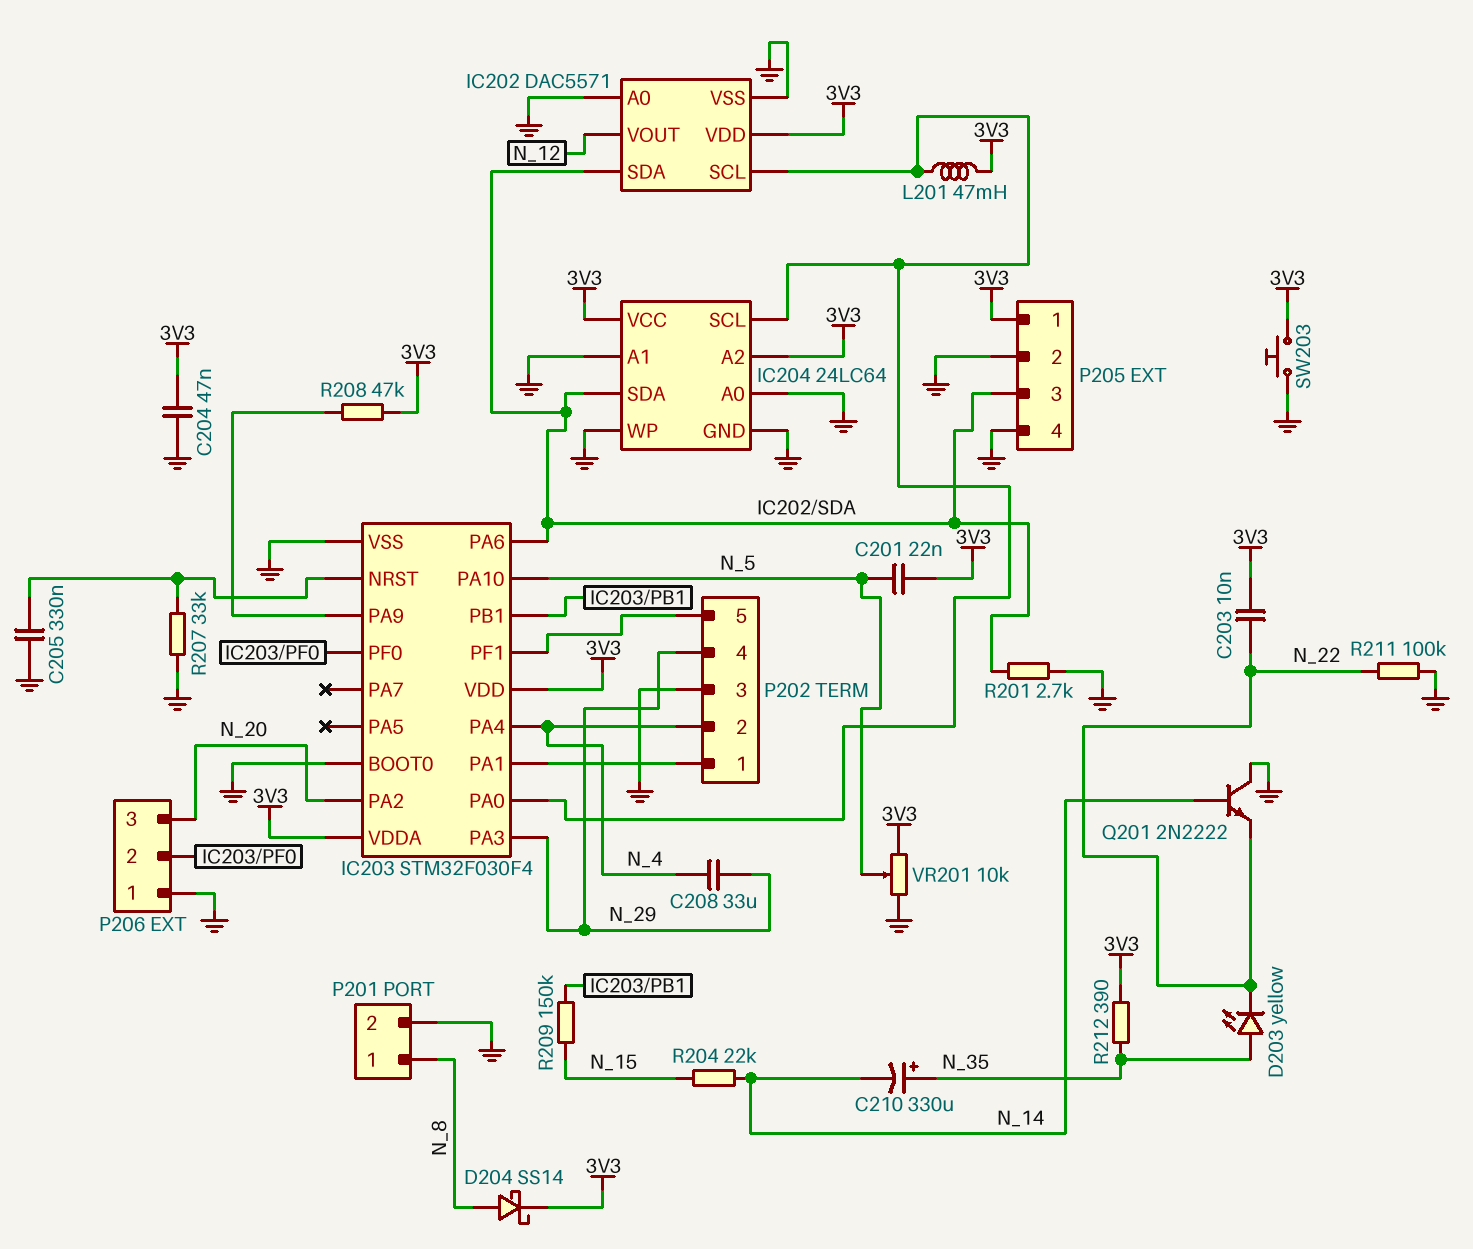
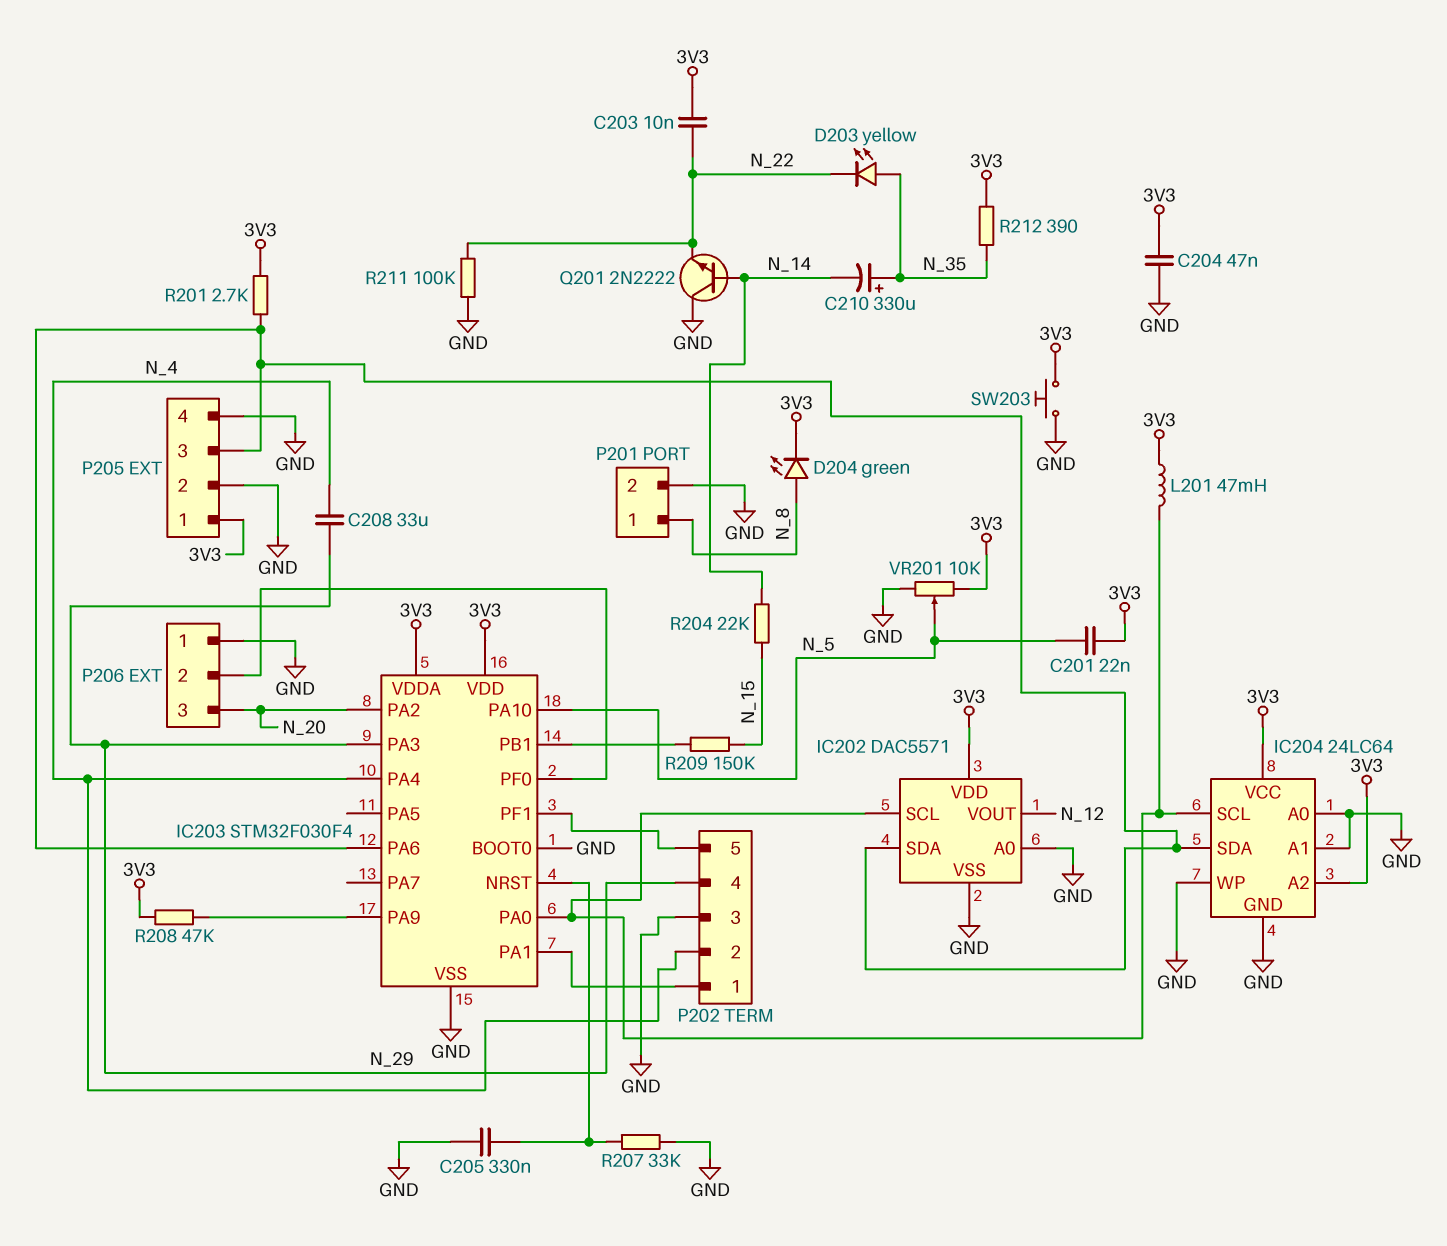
D204: schottky SS14 (A N_8, K 3V3) -> LED green (A N_8, K 3V3)
R201: 2.7k (GND, IC202/SDA) -> 2.7k (3V3, IC202/SDA)

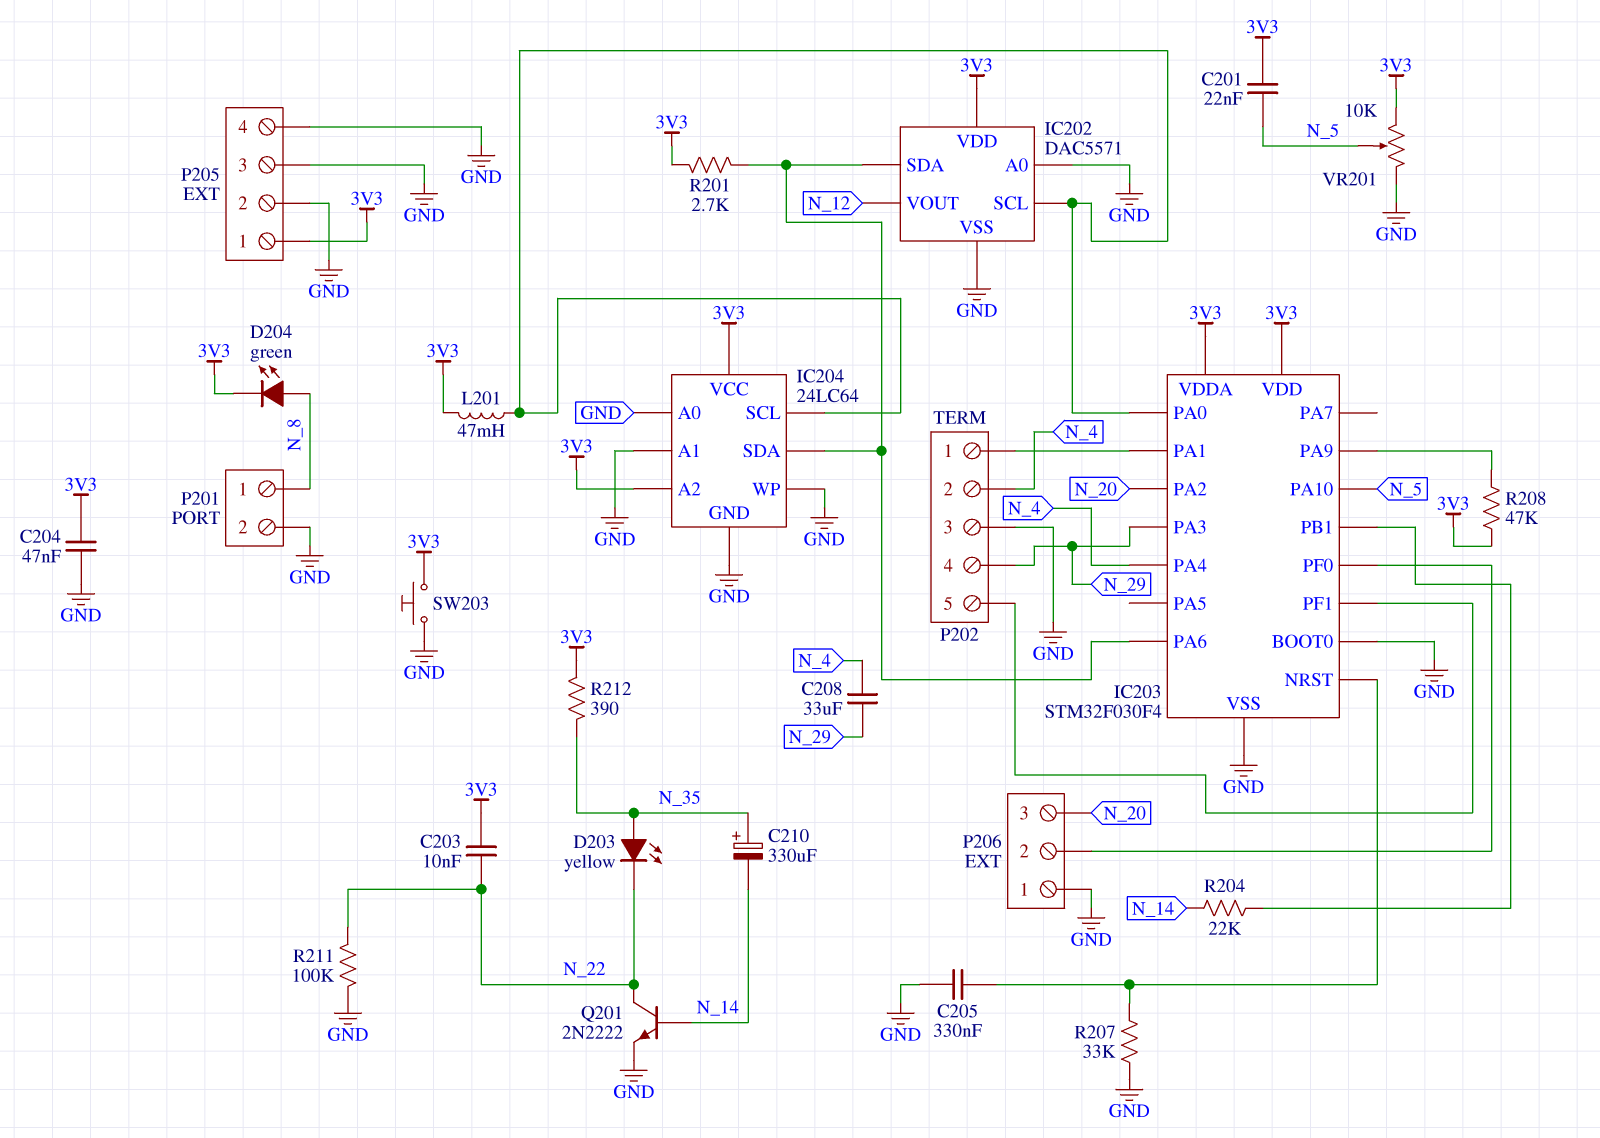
P205 pin 3: IC202/SDA -> GND
Q201: NPN 2N2222 (B N_14, C GND, E N_22) -> NPN 2N2222 (B N_14, C N_22, E GND)
R204: 22k (N_14, N_15) -> 22k (IC203/PB1, N_14)
R209: 150k (IC203/PB1, N_15) -> none

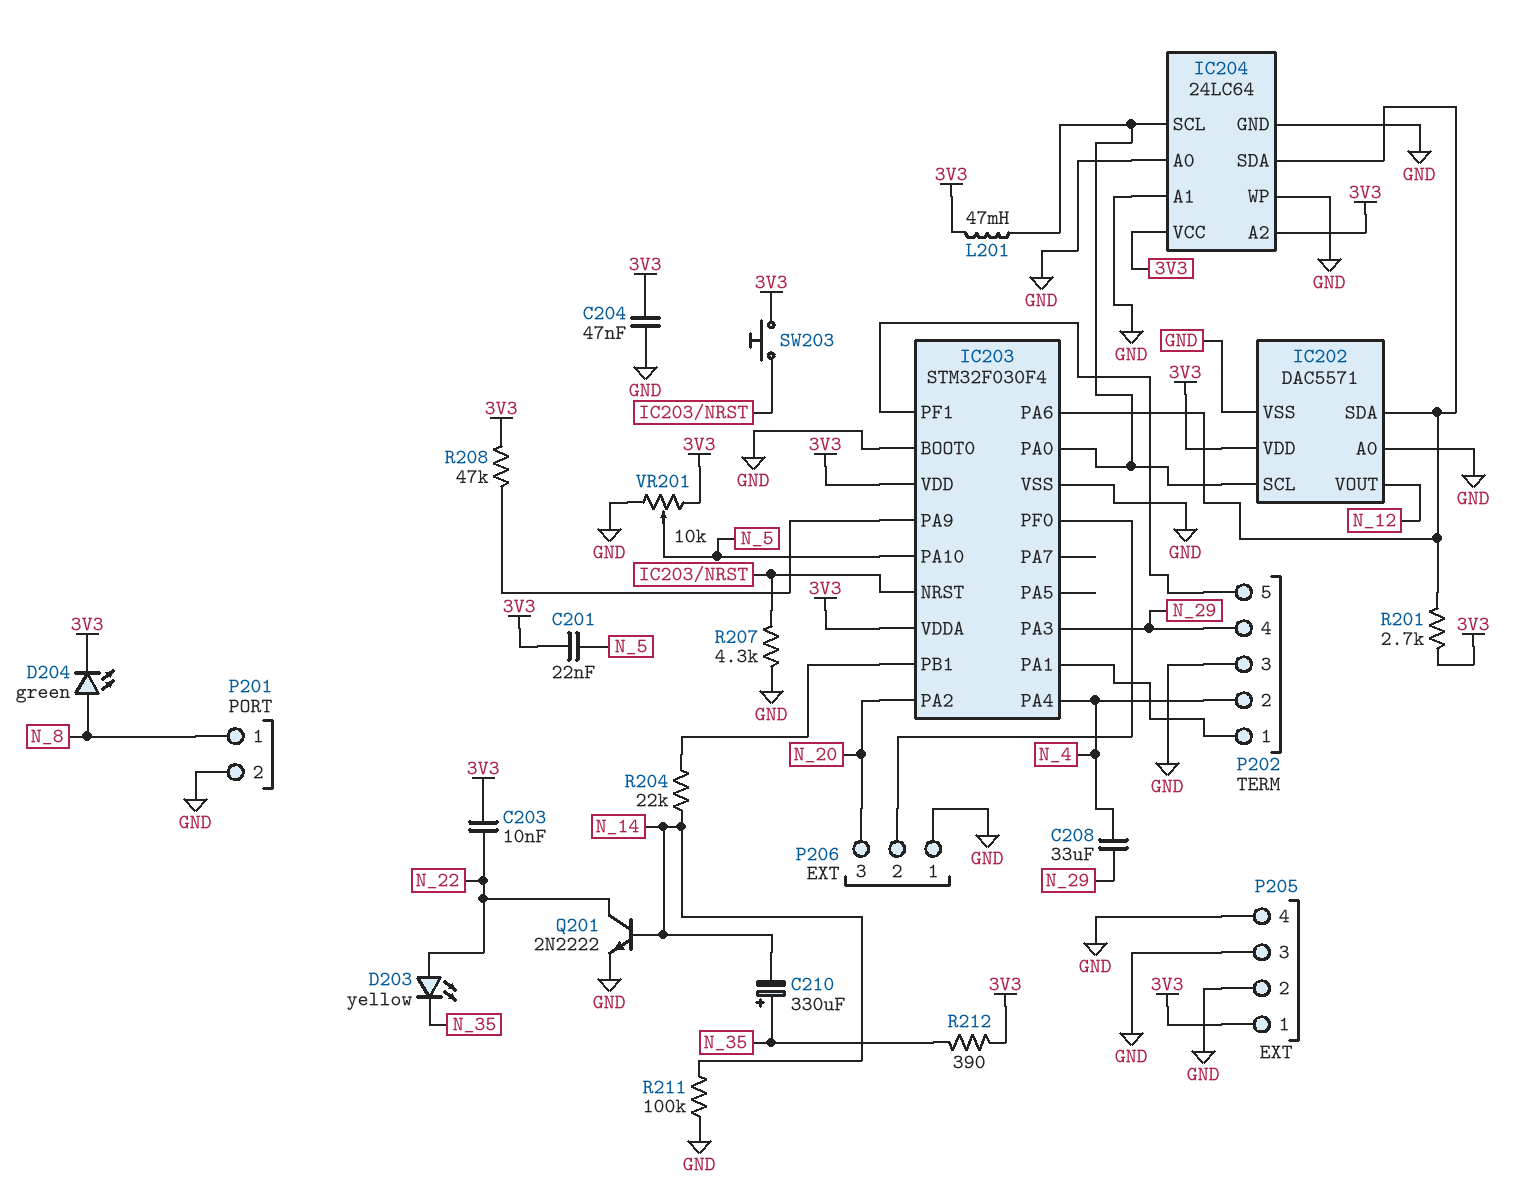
C205: 330nF (GND, IC203/NRST) -> none
D203: LED yellow (A N_35, K N_22) -> LED yellow (A N_22, K N_35)
R207: 33k (GND, IC203/NRST) -> 4.3k (GND, IC203/NRST)
R211: 100k (GND, N_22) -> 100k (GND, N_14)
SW203: button (3V3, GND) -> button (3V3, IC203/NRST)

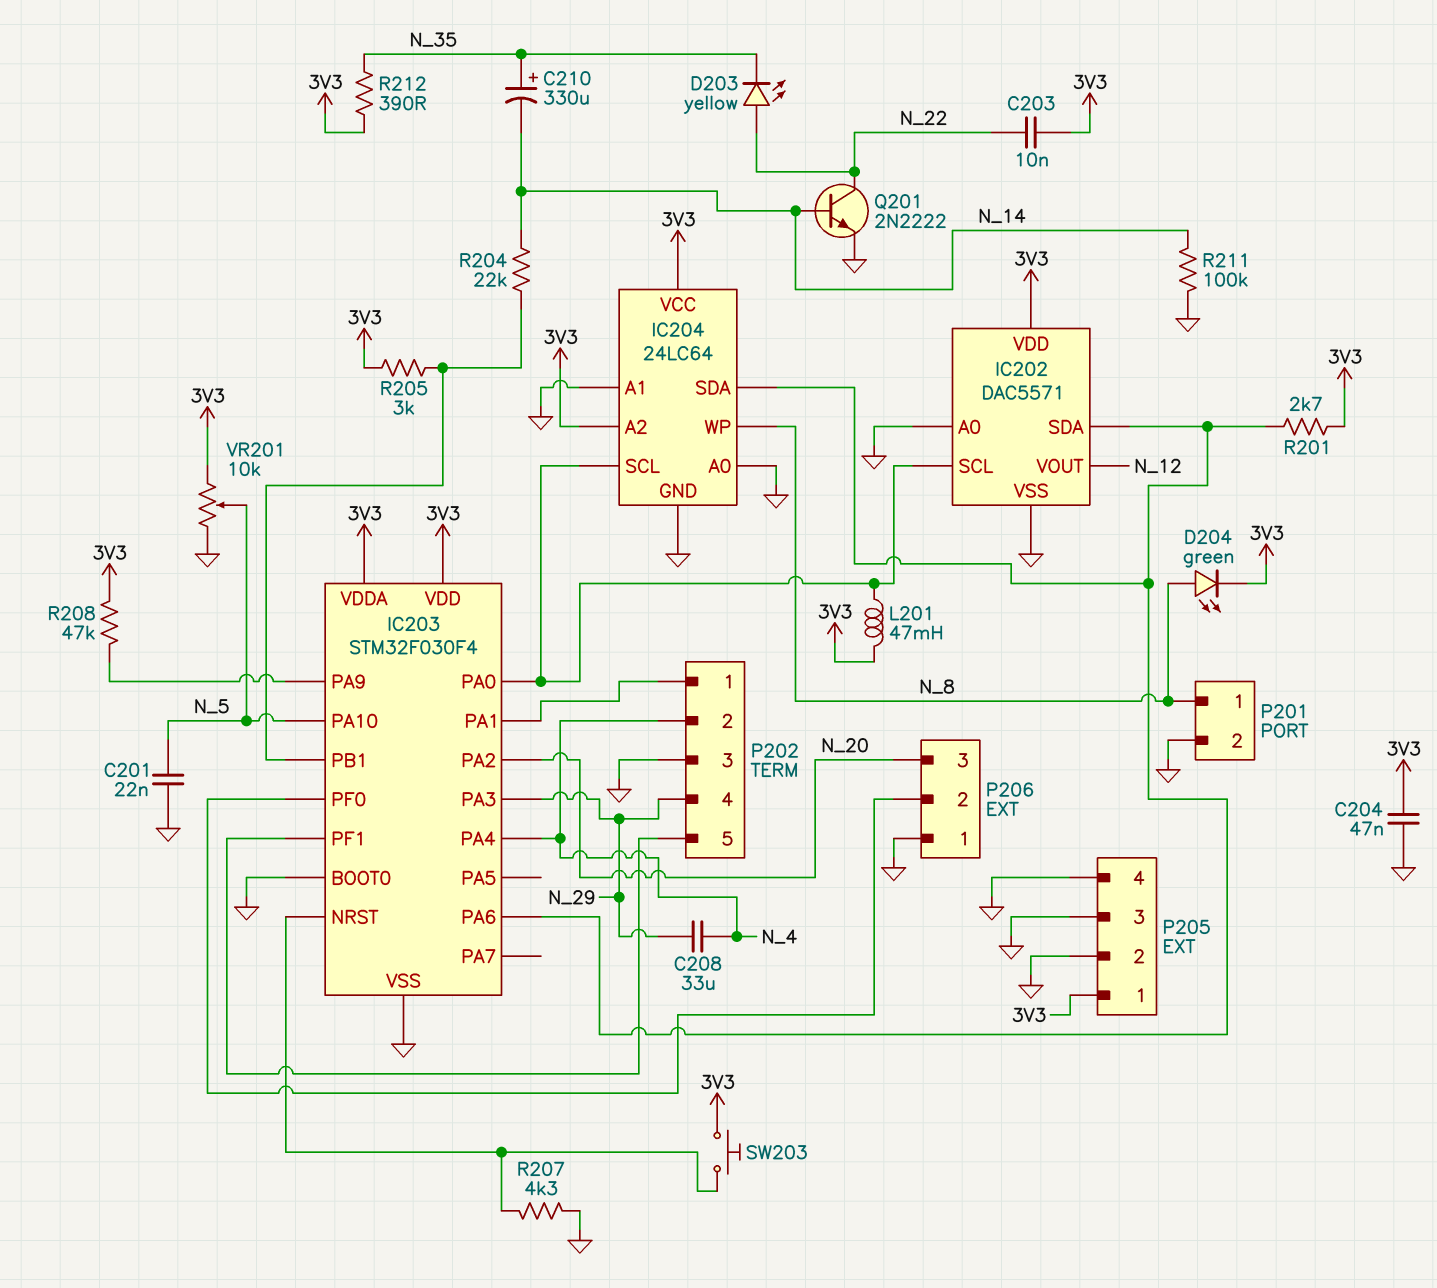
C201: 22nF (3V3, N_5) -> 22nF (GND, N_5)
IC204 pin WP: GND -> N_8
R205: none -> 3k (3V3, IC203/PB1)

